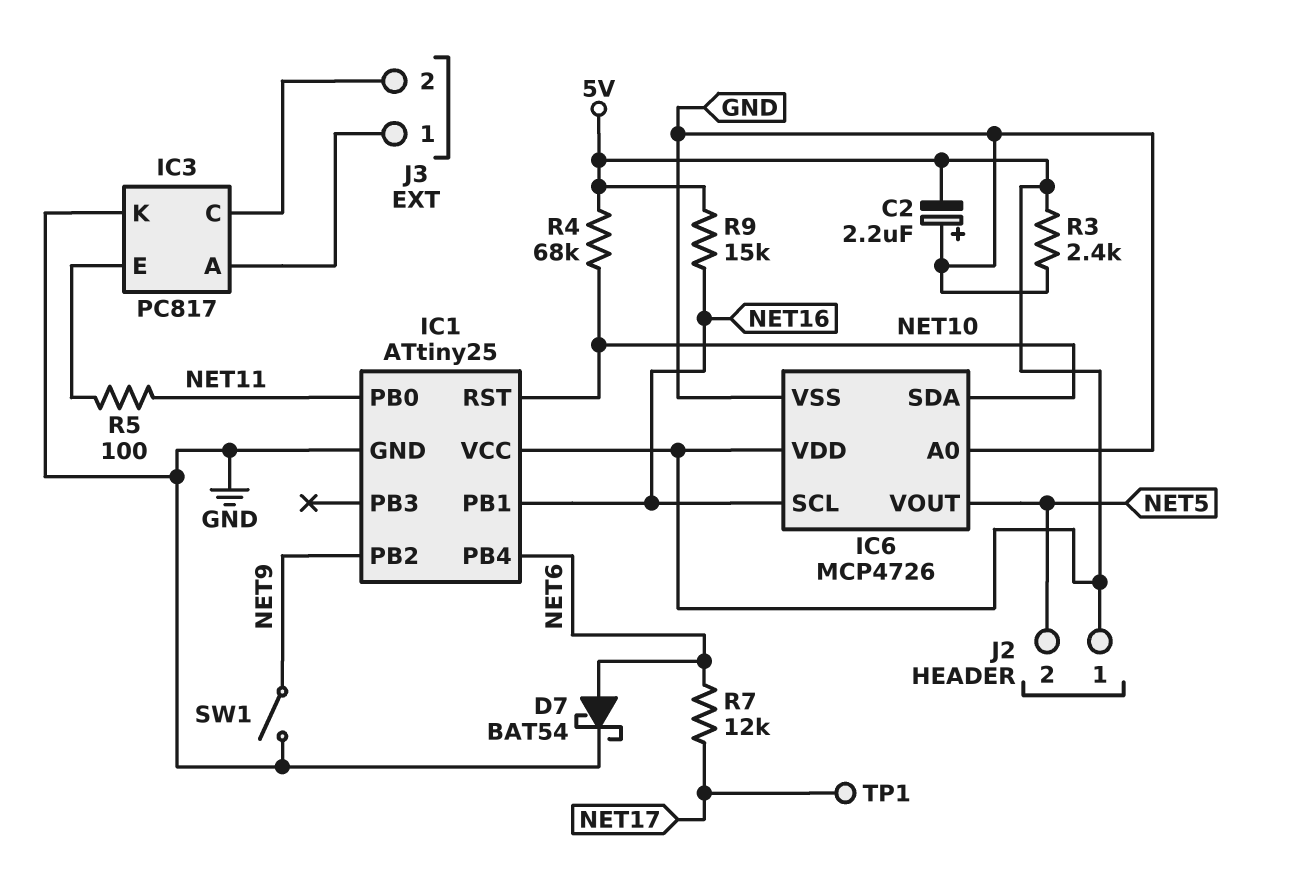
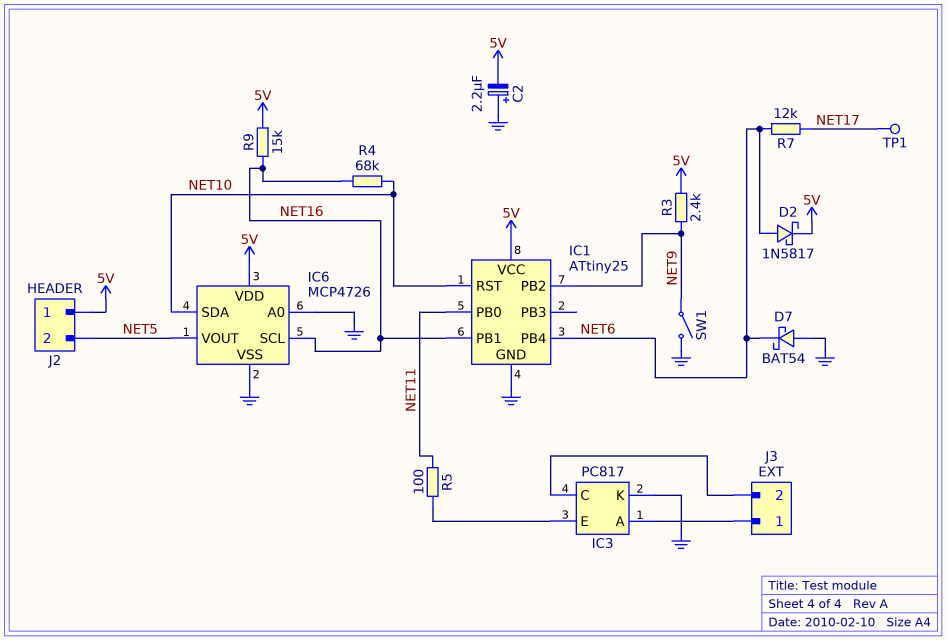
D2: none -> schottky 1N5817 (A NET6, K 5V)
D7: schottky BAT54 (A NET6, K GND) -> schottky BAT54 (A GND, K NET6)
R3: 2.4k (5V, GND) -> 2.4k (5V, NET9)
R4: 68k (5V, NET10) -> 68k (NET10, NET16)

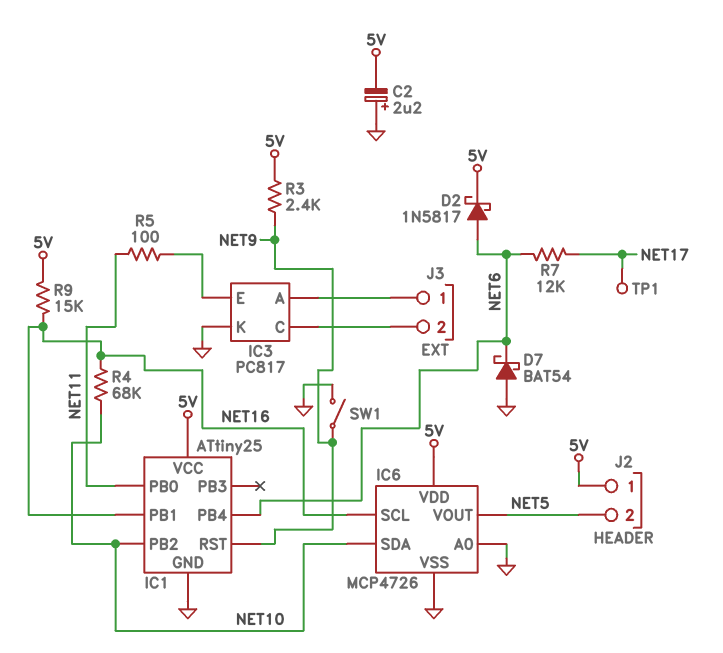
IC1 pin PB2: NET9 -> NET10
IC1 pin RST: NET10 -> NET9

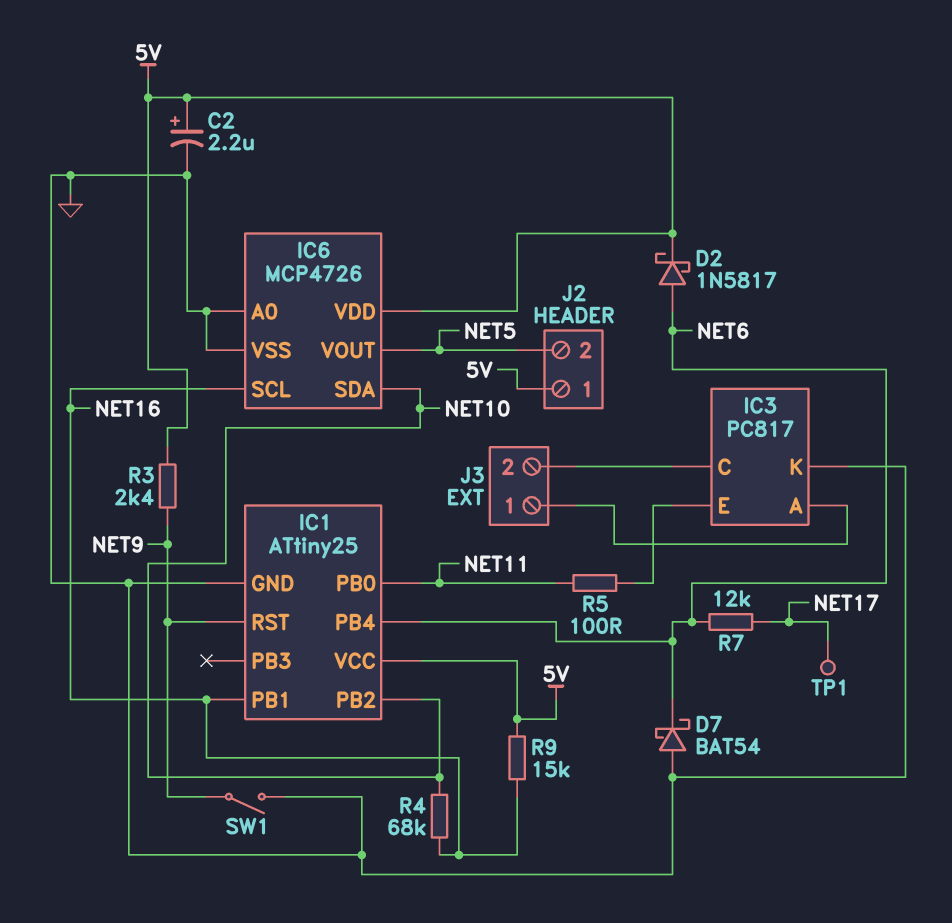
C2: 2.2uF (plus GND, minus 5V) -> 2.2uF (plus 5V, minus GND)

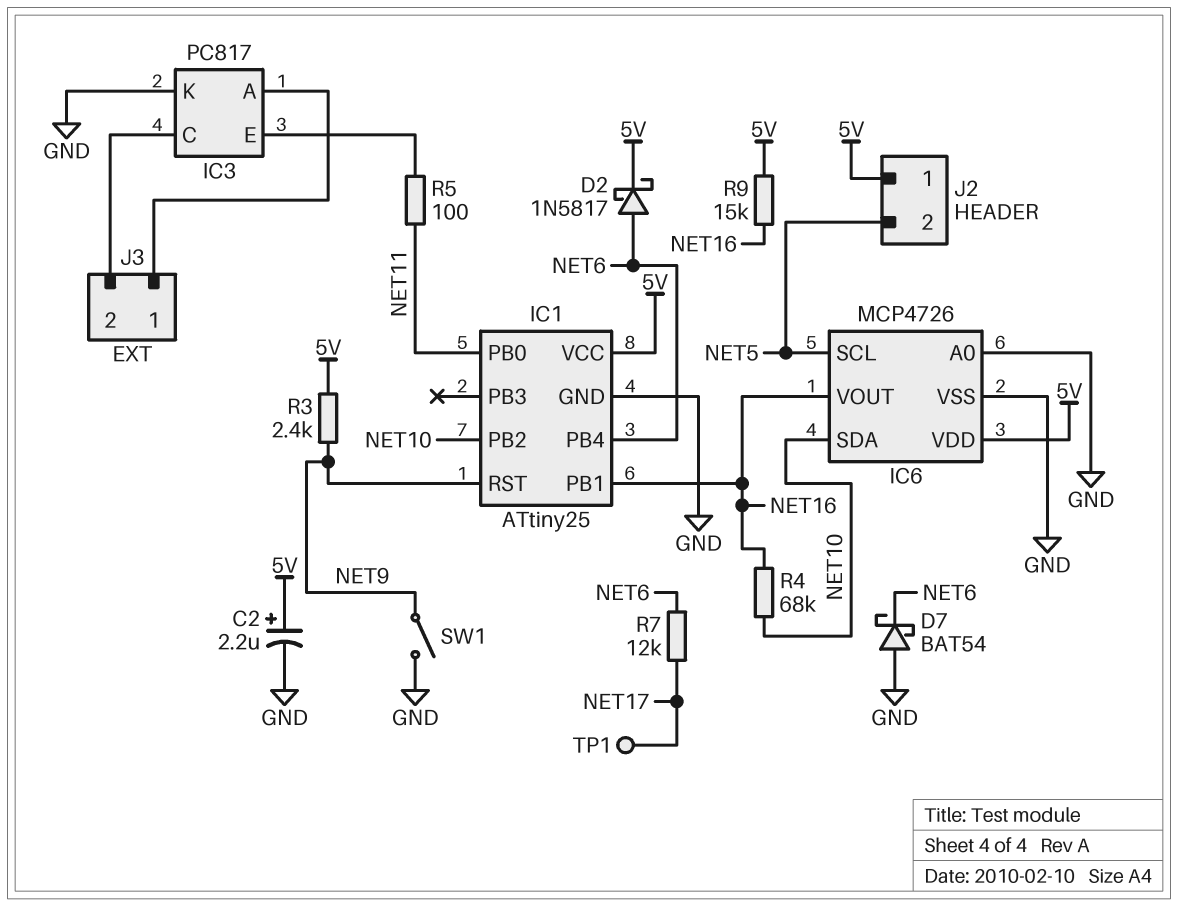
IC6 pin SCL: NET16 -> NET5
IC6 pin VOUT: NET5 -> NET16

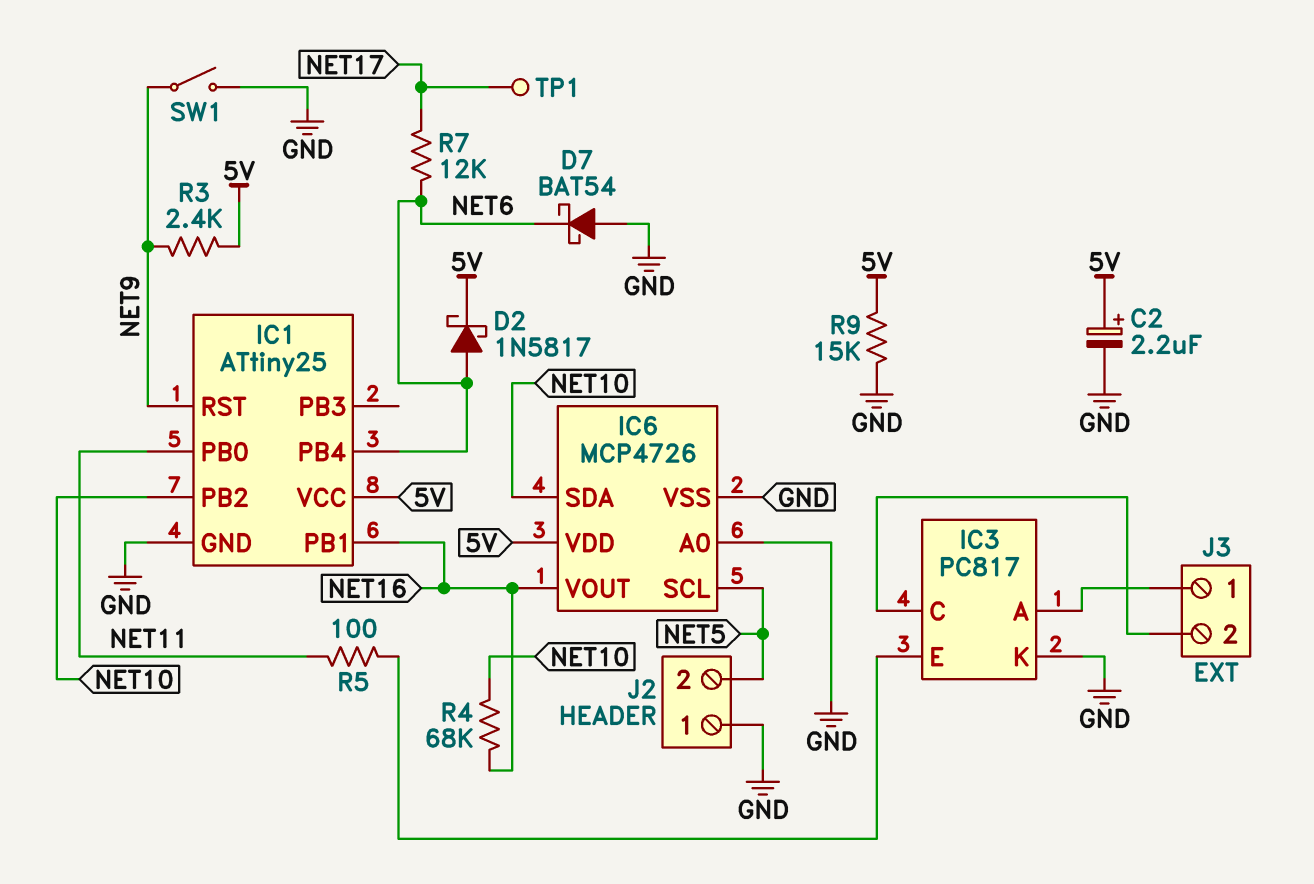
J2 pin 1: 5V -> GND
R9: 15k (5V, NET16) -> 15k (5V, GND)

